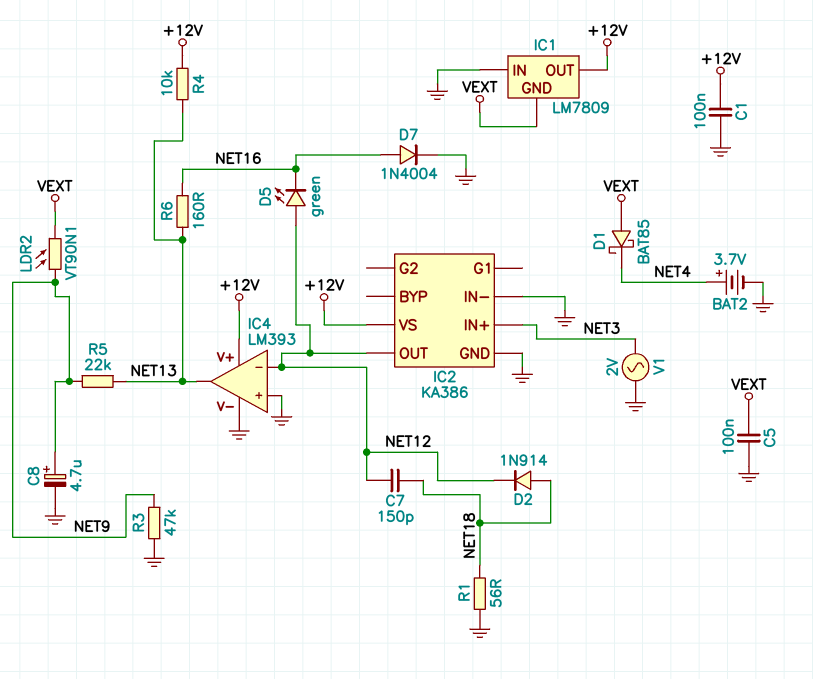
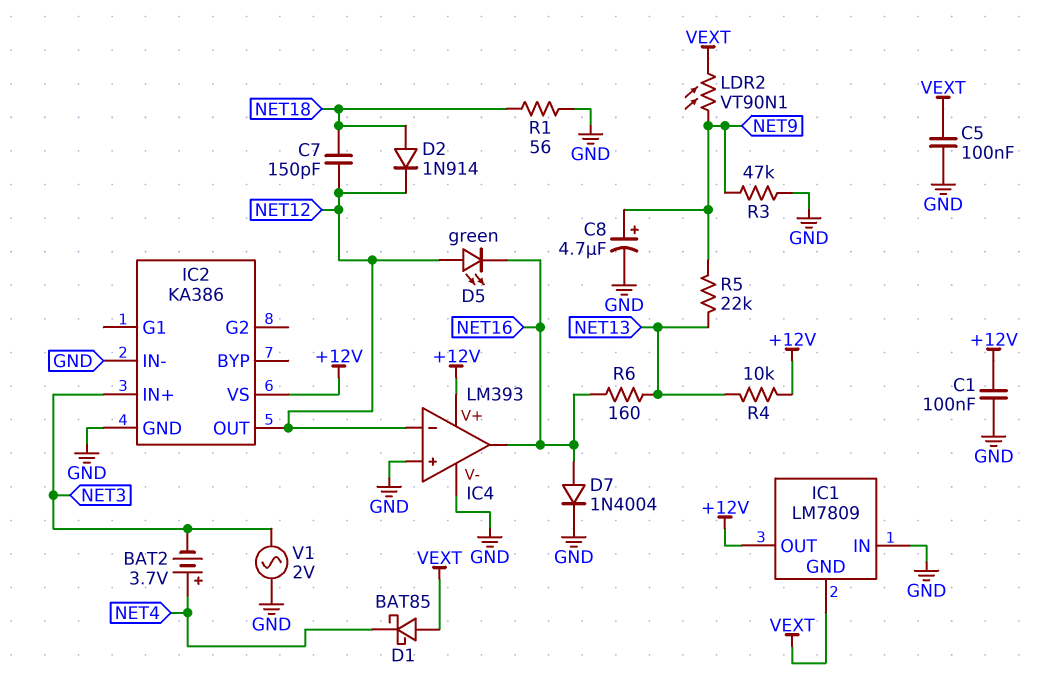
BAT2: 3.7V (plus NET4, minus GND) -> 3.7V (plus NET4, minus NET3)
IC4 pin out: NET13 -> NET16

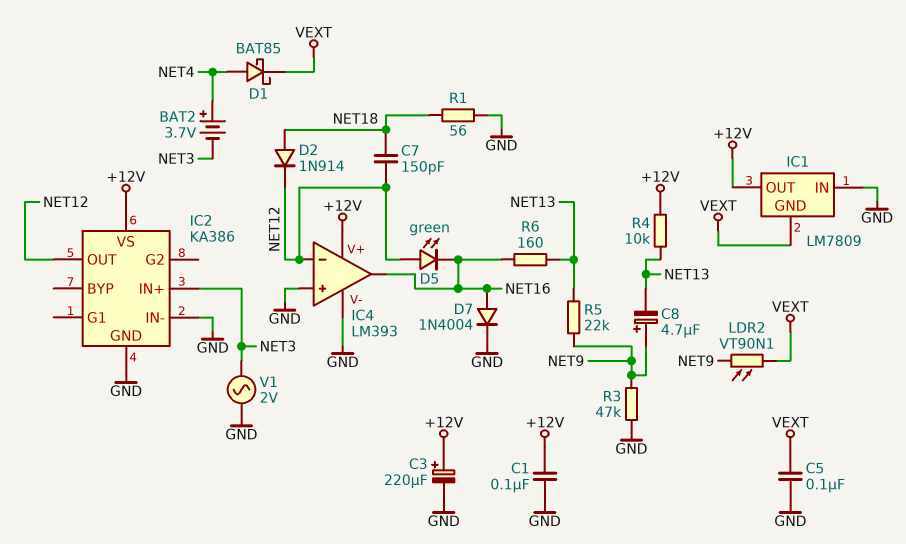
C3: none -> 220uF (plus +12V, minus GND)
C8: 4.7uF (plus NET9, minus GND) -> 4.7uF (plus NET9, minus NET13)
D1: schottky BAT85 (A VEXT, K NET4) -> schottky BAT85 (A NET4, K VEXT)

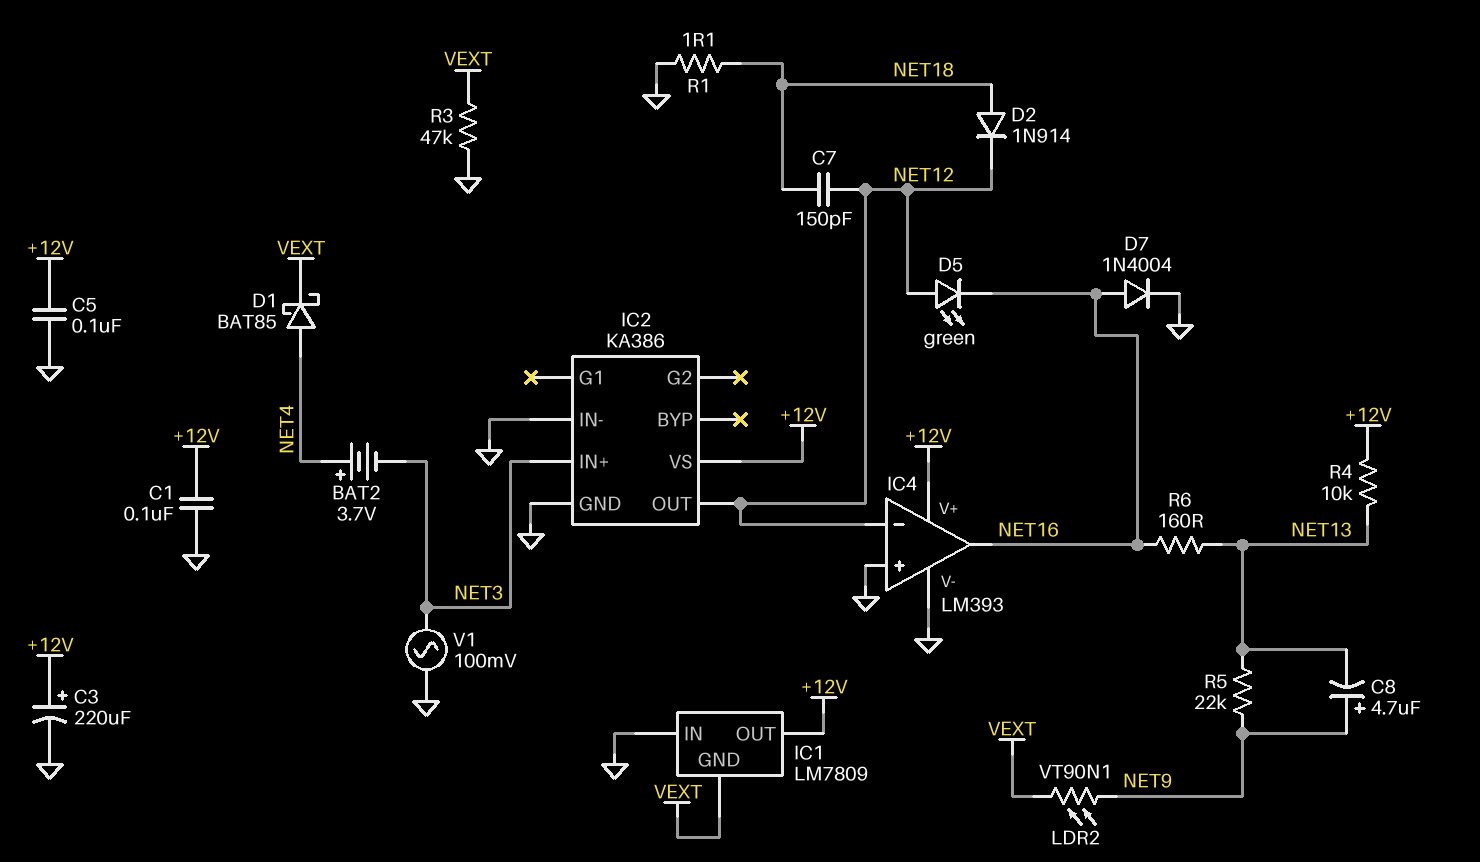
C5: 100nF (GND, VEXT) -> 100nF (+12V, GND)
R1: 56 (GND, NET18) -> 1.1 (GND, NET18)
R3: 47k (GND, NET9) -> 47k (GND, VEXT)
V1: AC 2V (GND, NET3) -> AC 100mV (GND, NET3)

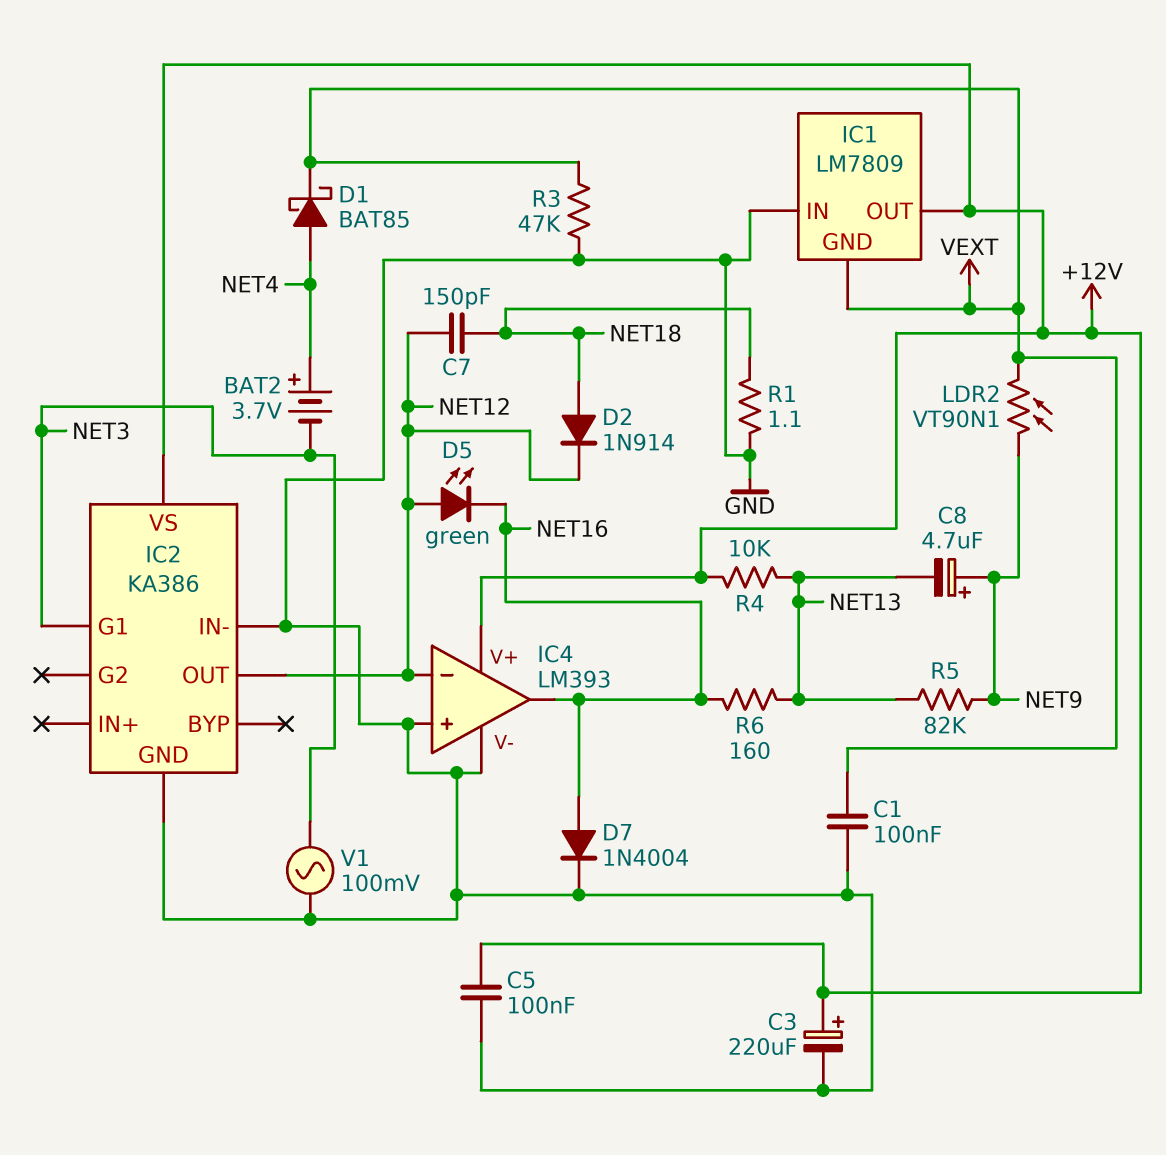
C1: 100nF (+12V, GND) -> 100nF (GND, VEXT)
IC2 pin G1: none -> NET3
IC2 pin IN+: NET3 -> none
R5: 22k (NET9, NET13) -> 82k (NET9, NET13)

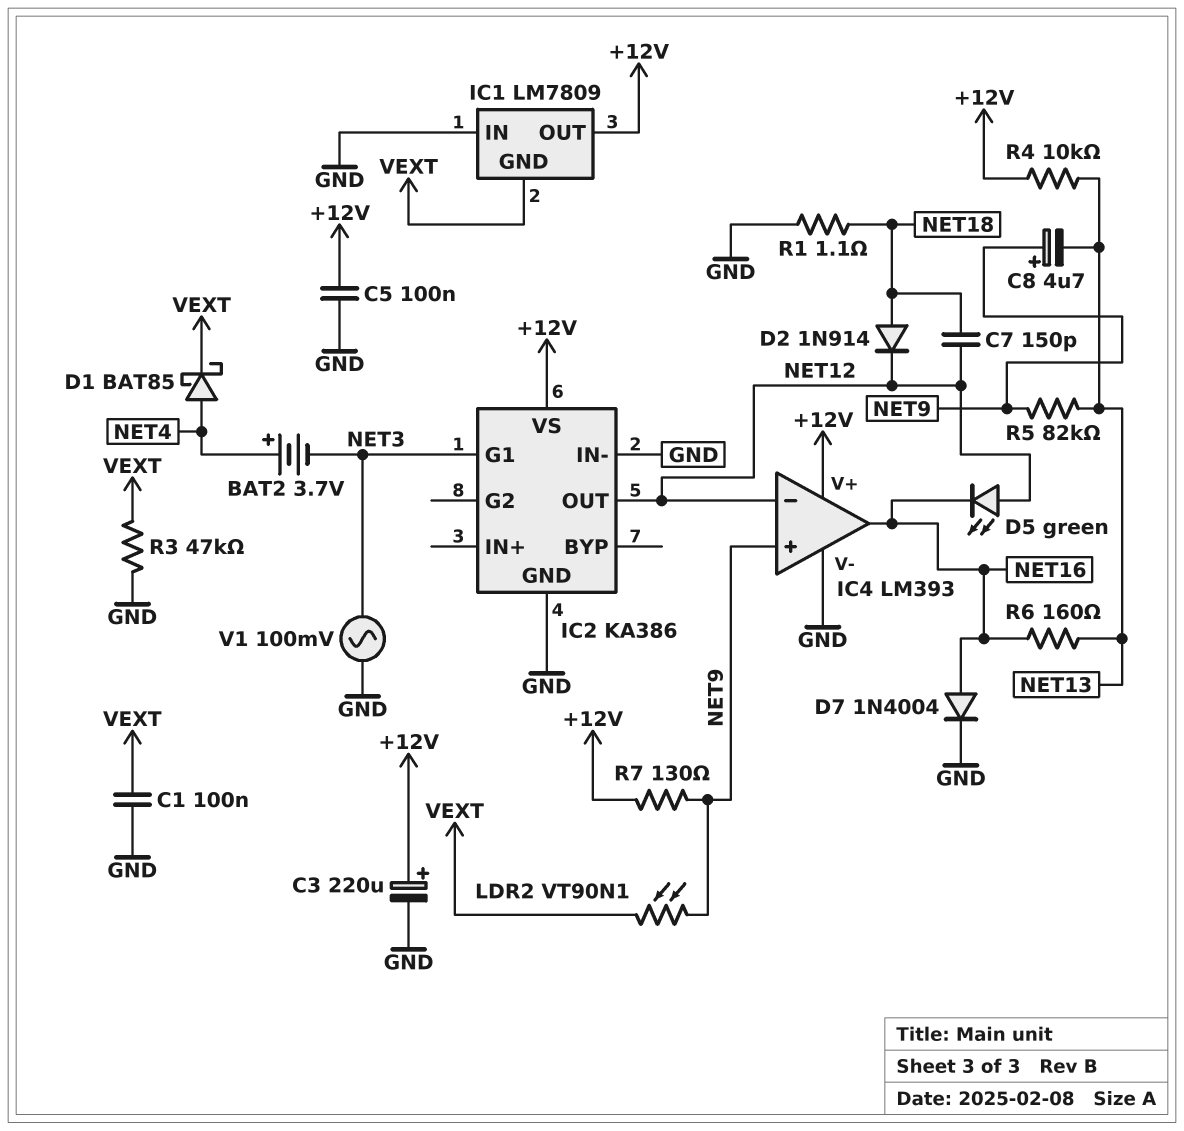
IC4 pin in+: GND -> NET9
R7: none -> 130 (+12V, NET9)

